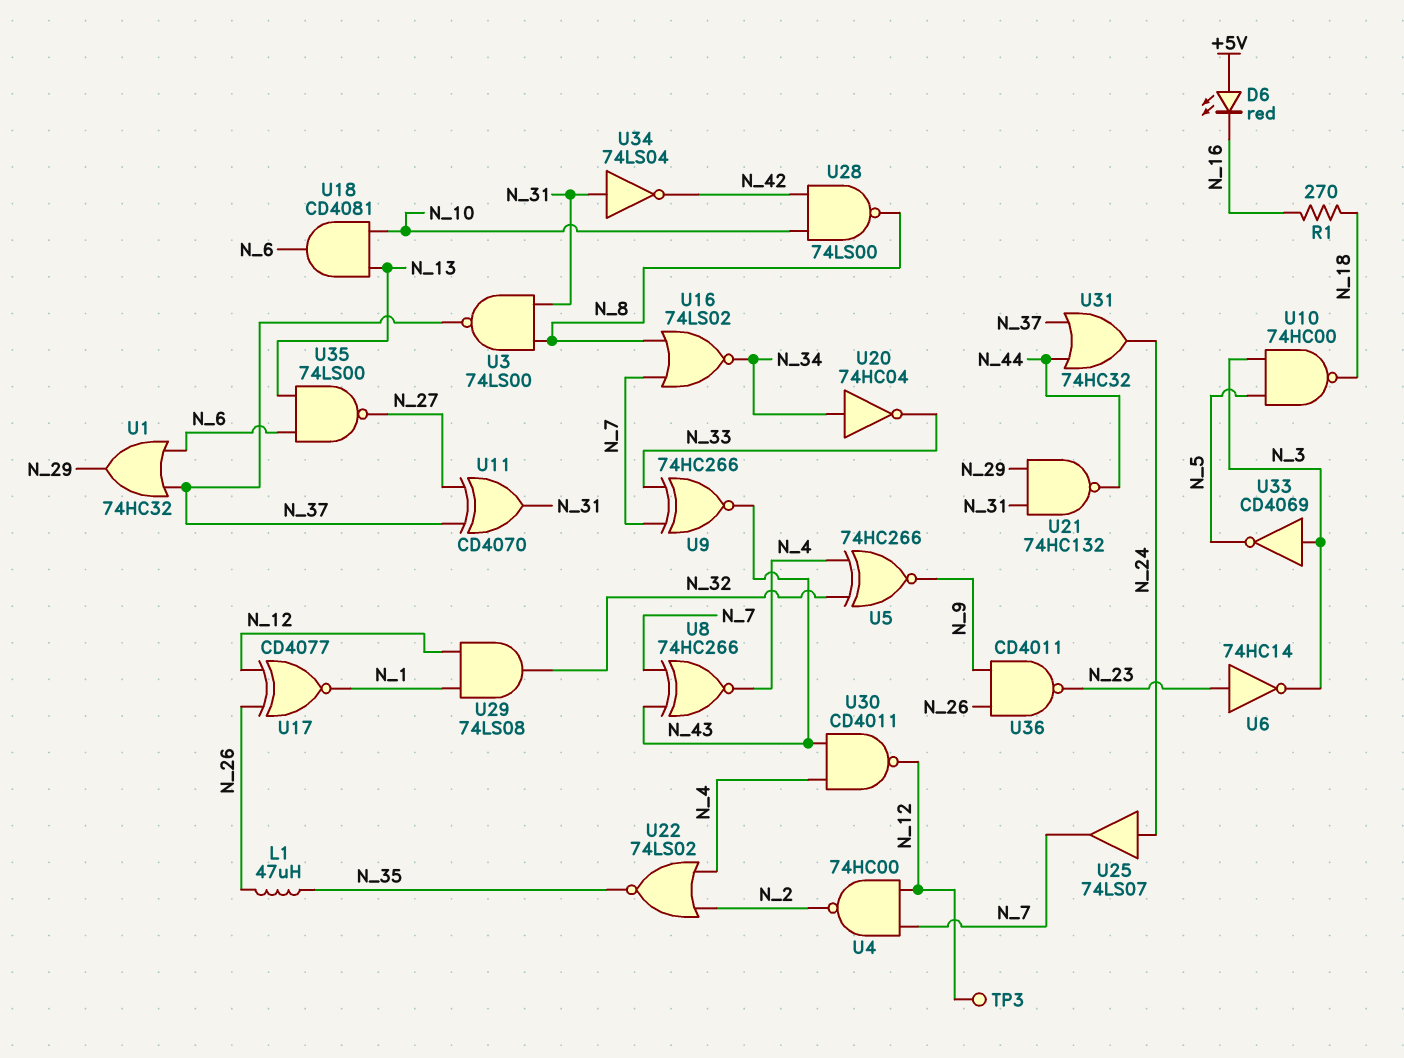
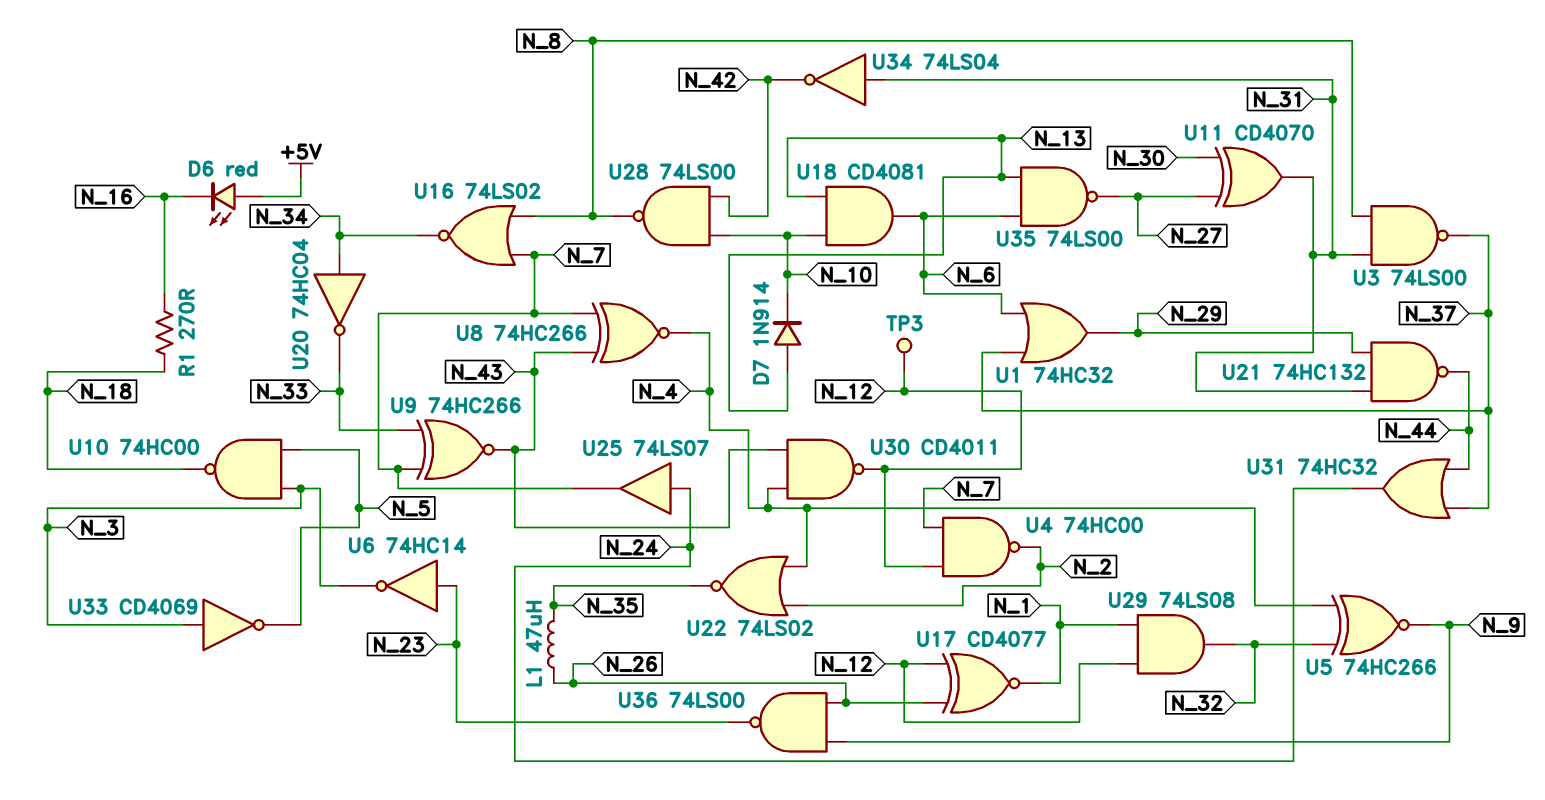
D7: none -> diode 1N914 (A N_13, K N_10)
U11: XOR CD4070 (in N_27, in N_37, out N_31) -> XOR CD4070 (in N_27, in N_30, out N_31)
U36: NAND CD4011 (in N_9, in N_26, out N_23) -> NAND 74LS00 (in N_9, in N_26, out N_23)

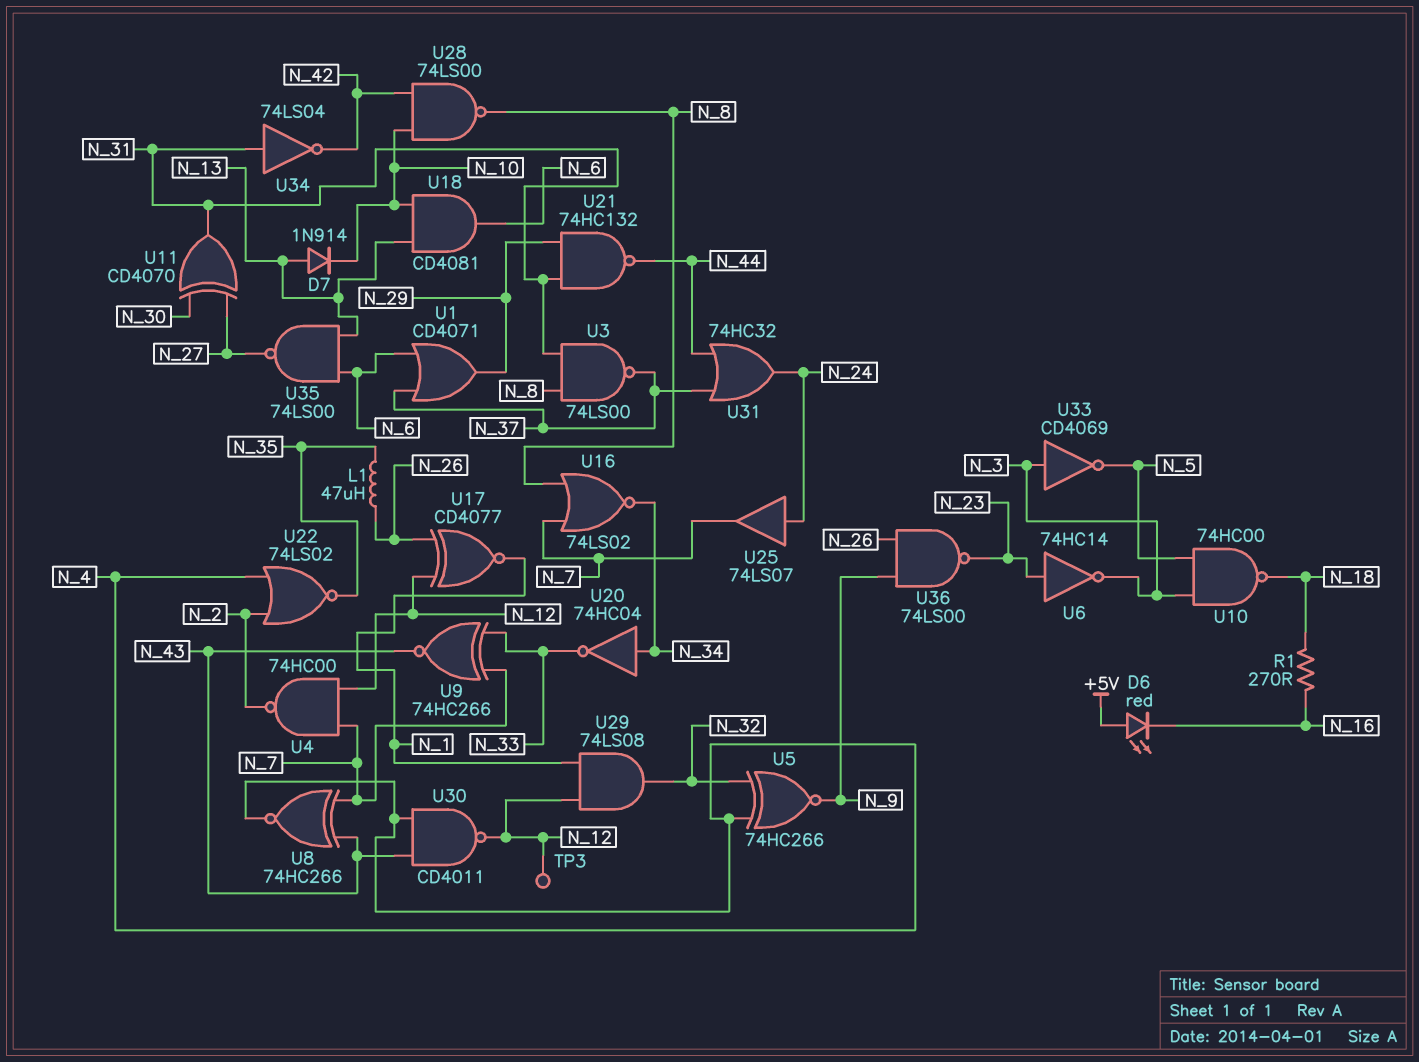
U1: OR 74HC32 (in N_6, in N_37, out N_29) -> OR CD4071 (in N_6, in N_37, out N_29)

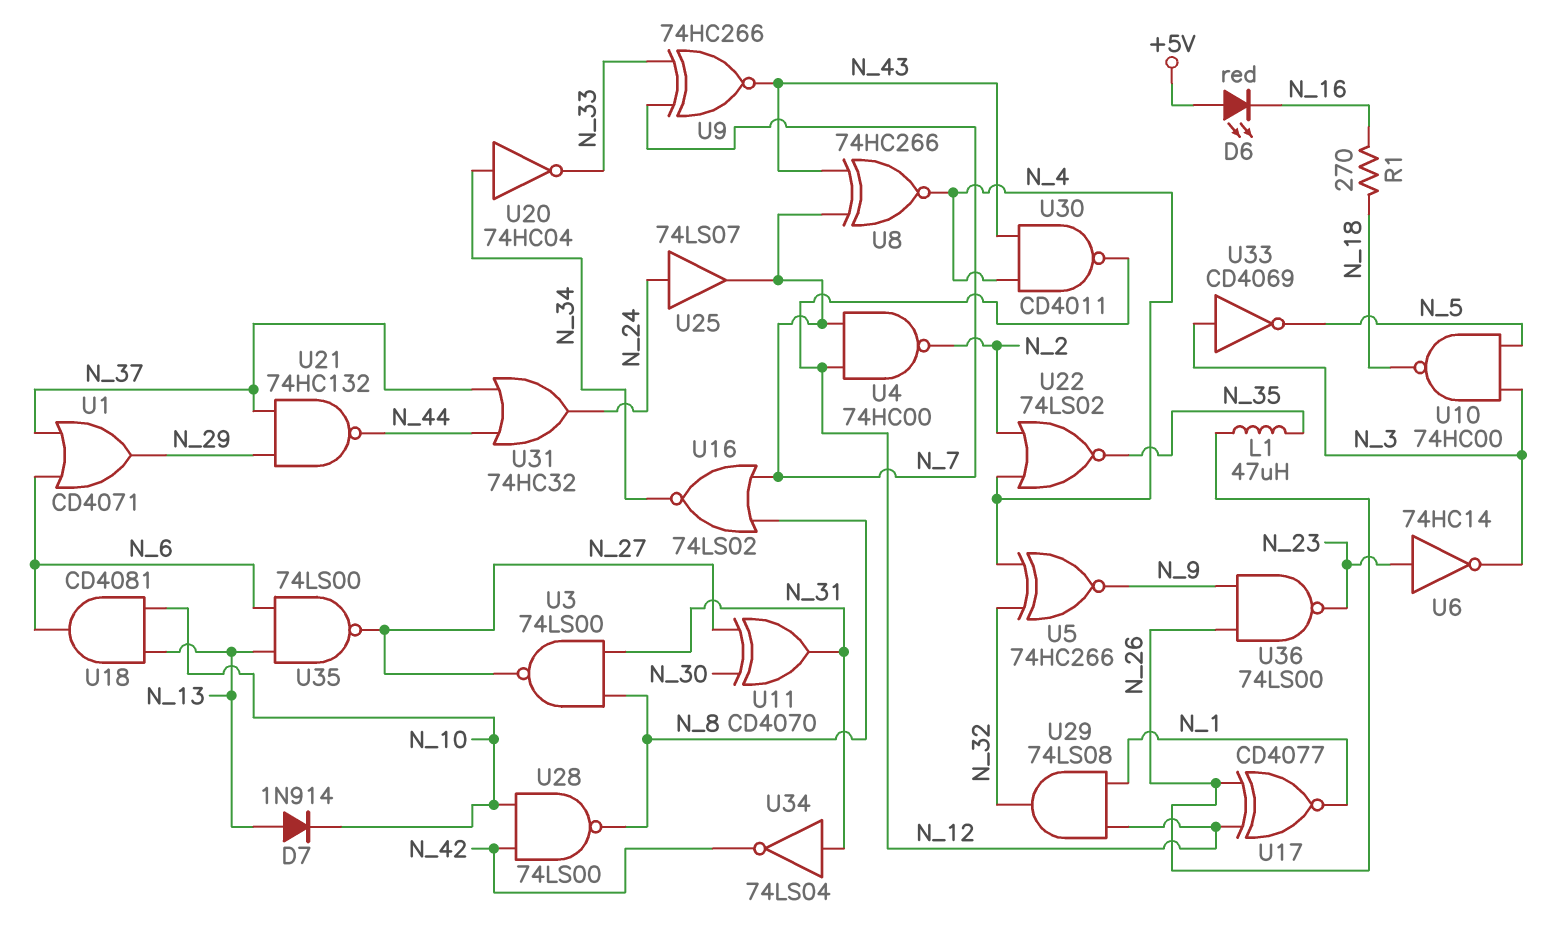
TP3: test point (N_12) -> none
U3: NAND 74LS00 (in N_8, in N_31, out N_37) -> NAND 74LS00 (in N_8, in N_31, out N_27)
U21: NAND 74HC132 (in N_29, in N_31, out N_44) -> NAND 74HC132 (in N_29, in N_37, out N_44)

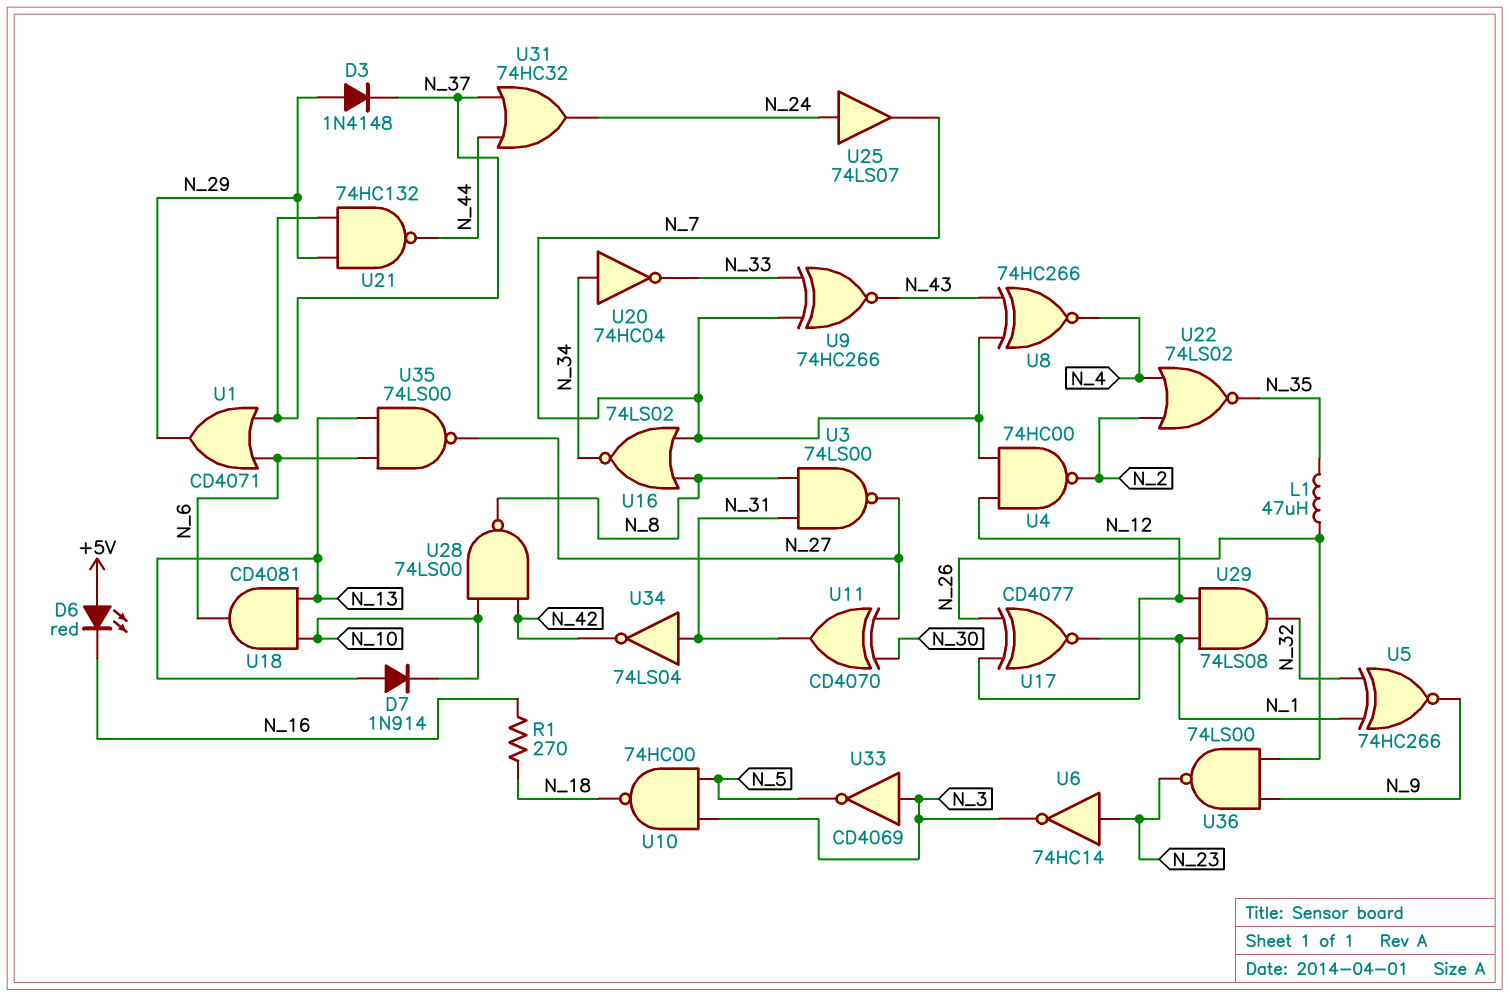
D3: none -> diode 1N4148 (A N_29, K N_37)
U5: XNOR 74HC266 (in N_4, in N_32, out N_9) -> XNOR 74HC266 (in N_1, in N_32, out N_9)
U30: NAND CD4011 (in N_4, in N_43, out N_12) -> none

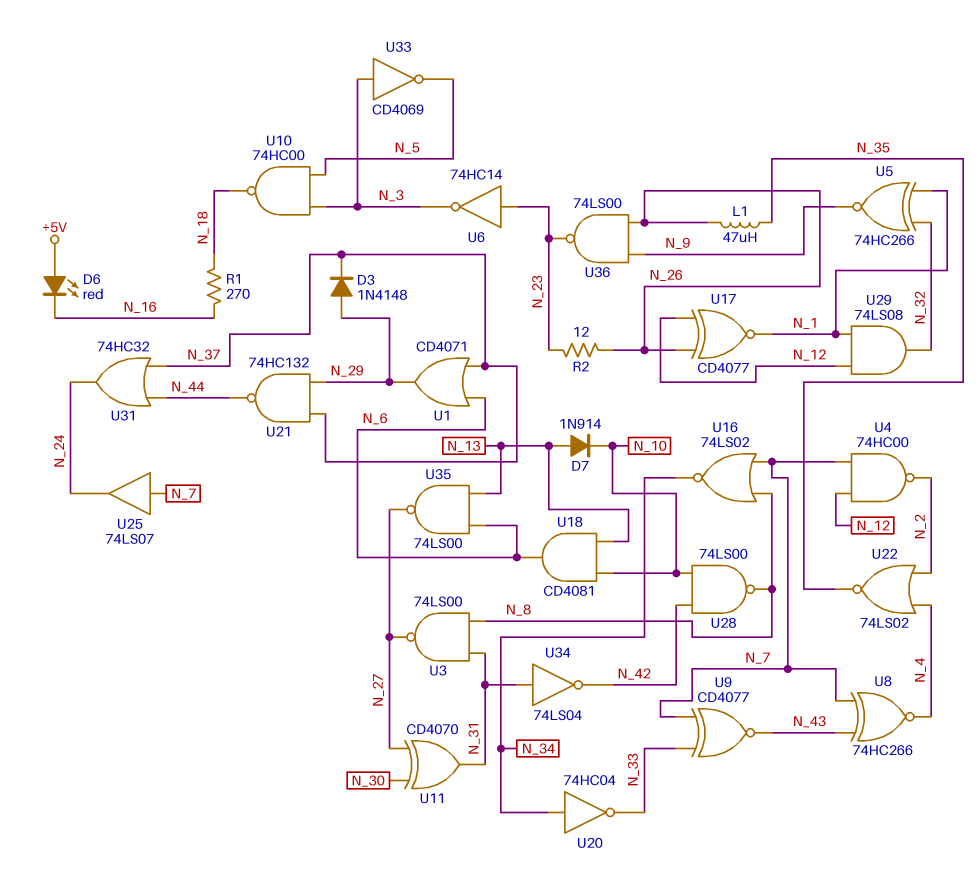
R2: none -> 12 (N_23, N_26)
U9: XNOR 74HC266 (in N_7, in N_33, out N_43) -> XNOR CD4077 (in N_7, in N_33, out N_43)
U25: buffer 74LS07 (in N_24, out N_7) -> buffer 74LS07 (in N_7, out N_24)

